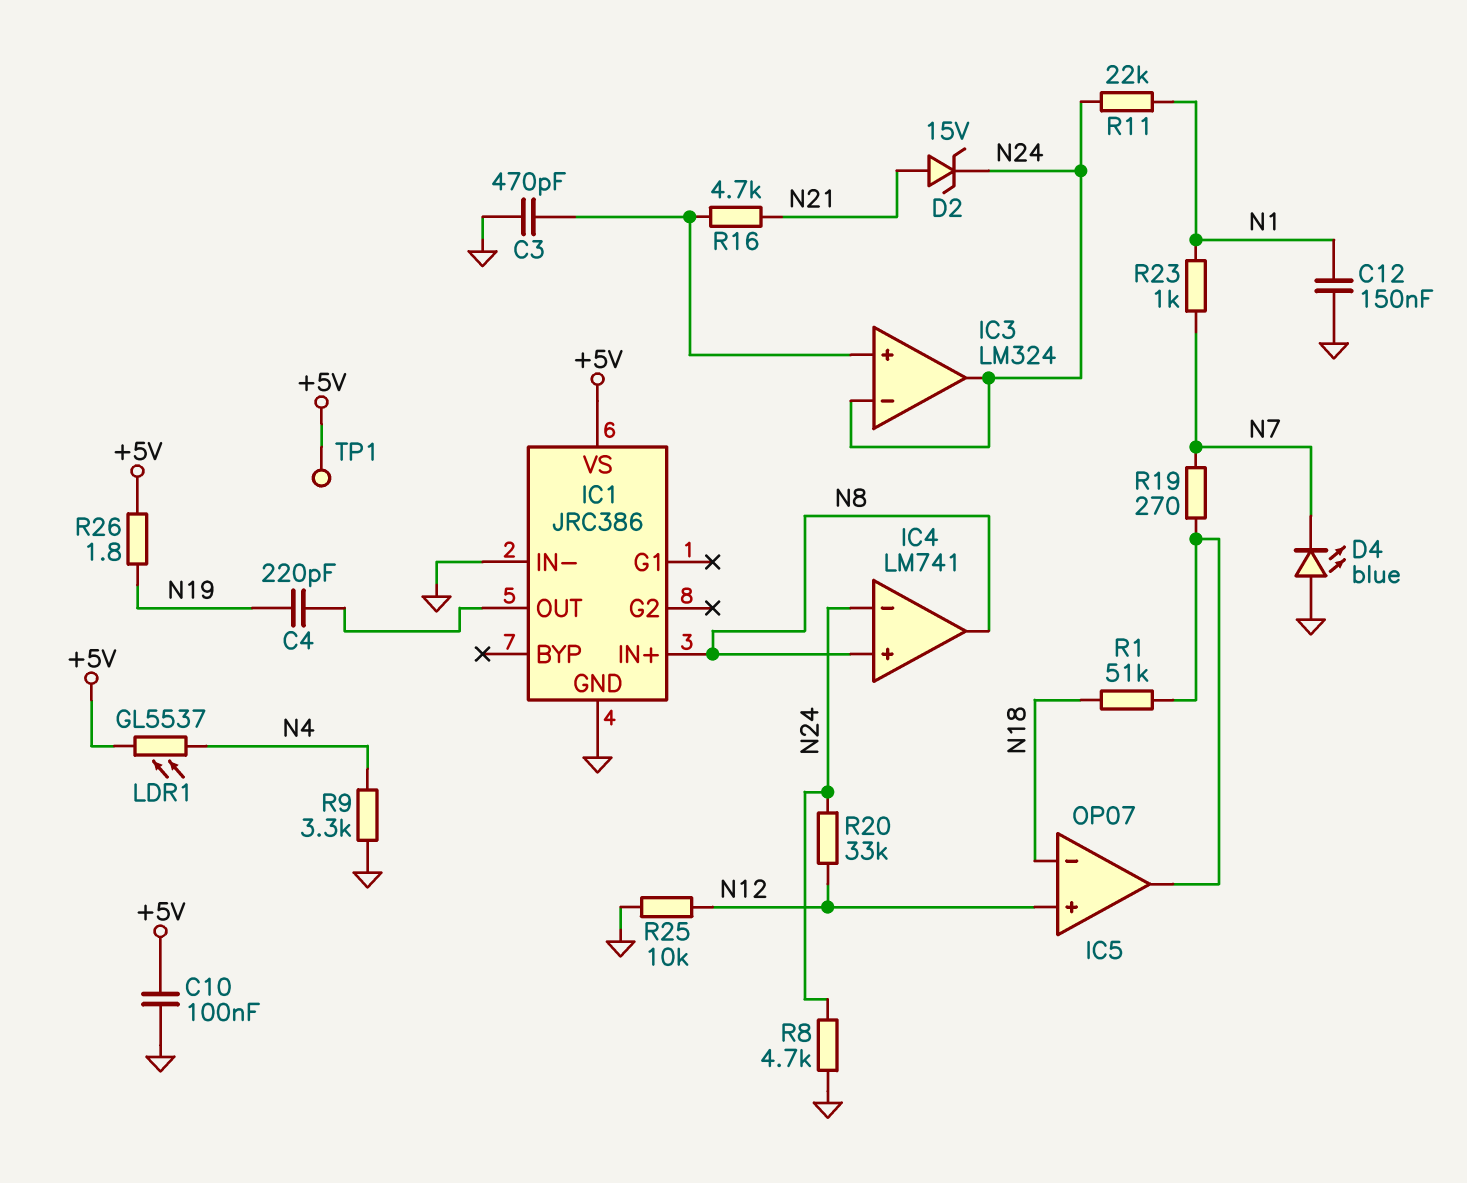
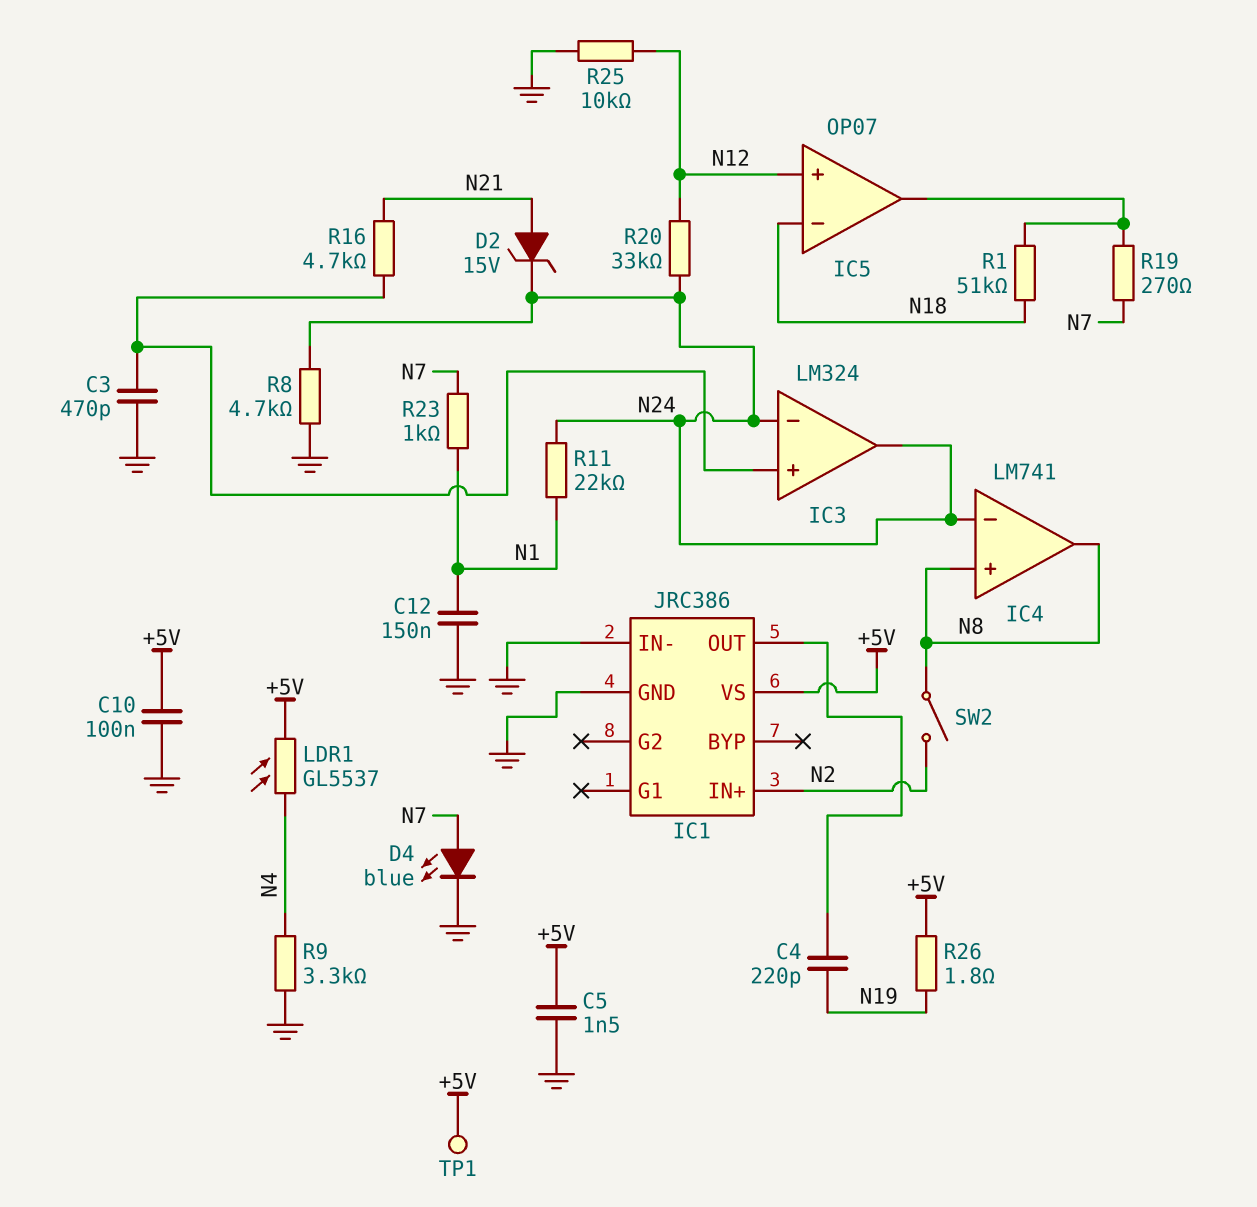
C5: none -> 1.5nF (+5V, GND)
D4: LED blue (A GND, K N7) -> LED blue (A N7, K GND)
IC1 pin IN+: N8 -> N2
SW2: none -> switch (N2, N8)

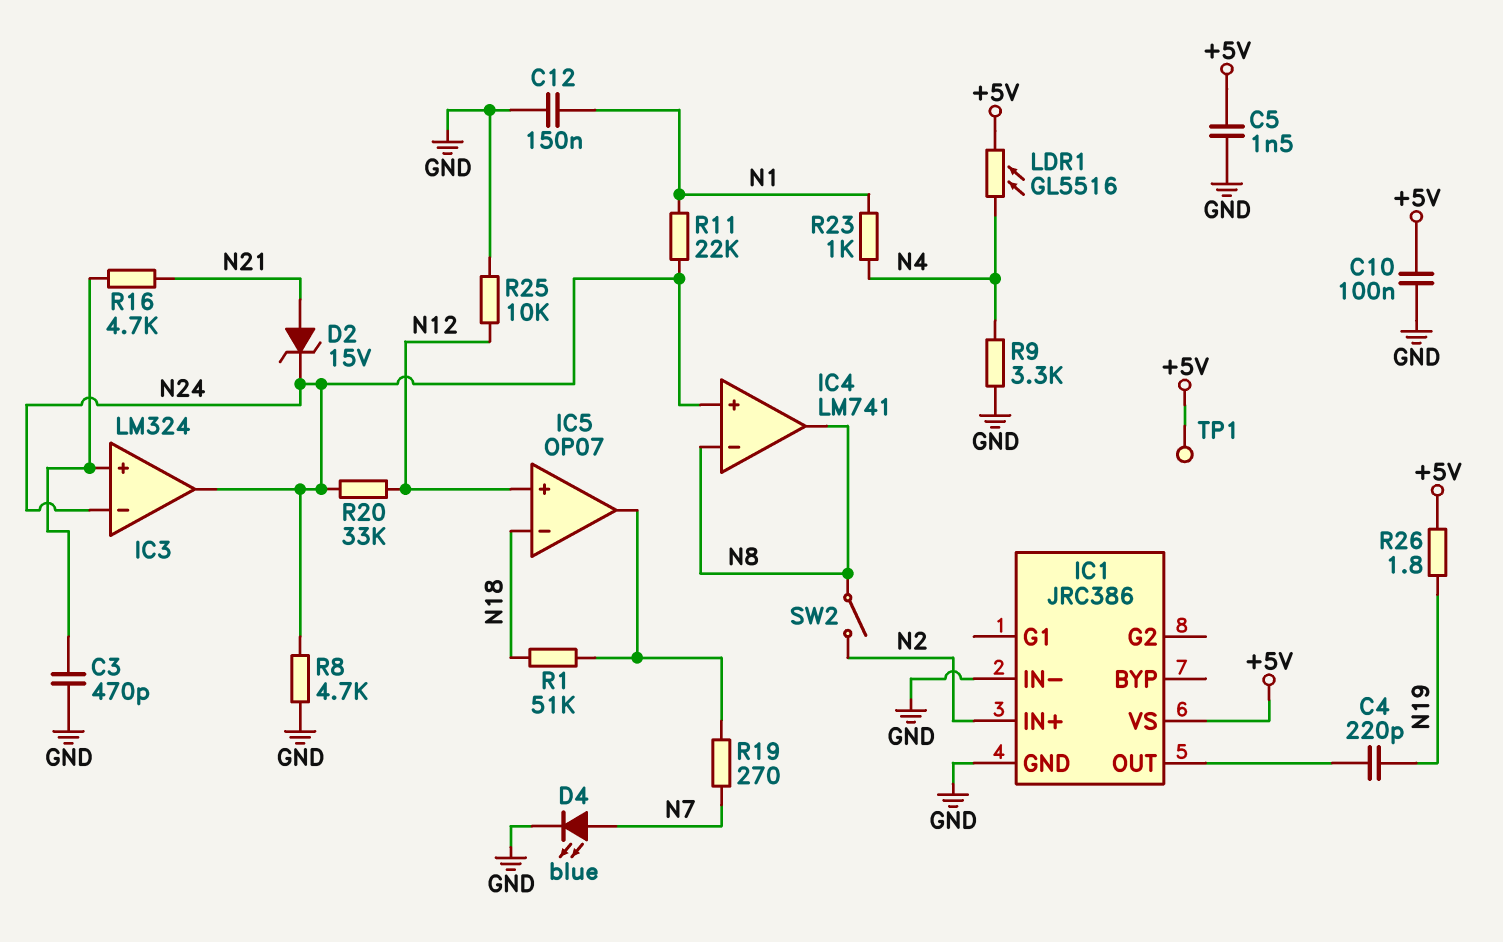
IC4 pin in+: N8 -> N24
IC4 pin in-: N24 -> N8
LDR1: GL5537 (+5V, N4) -> GL5516 (+5V, N4)
R23: 1k (N1, N7) -> 1k (N1, N4)

